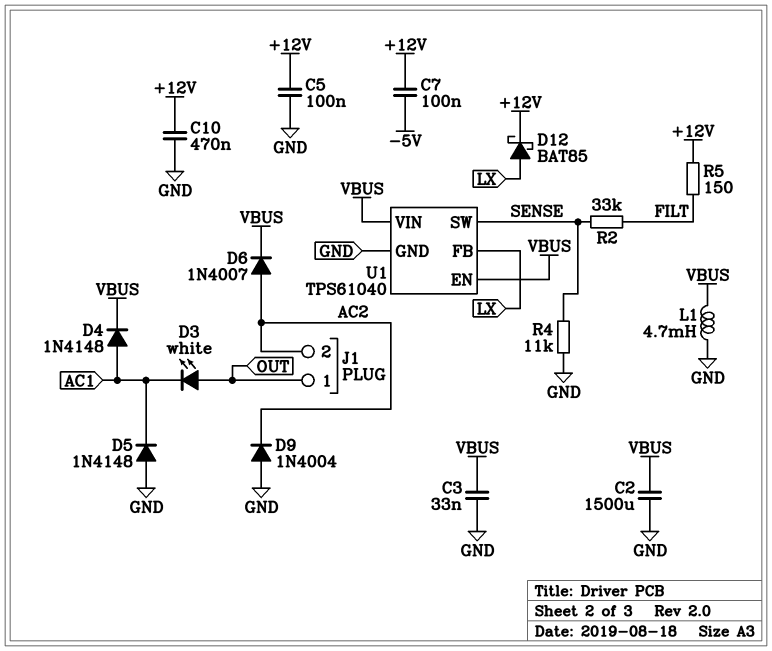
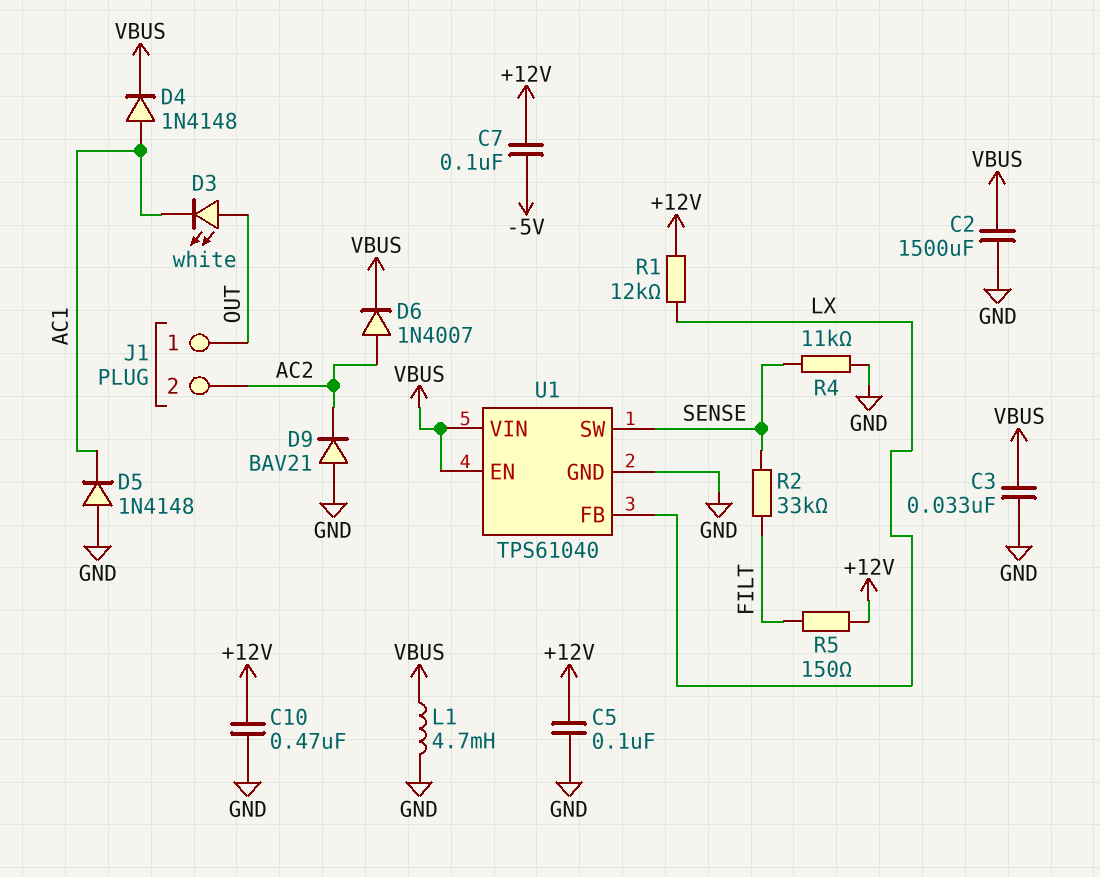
D9: diode 1N4004 (A GND, K AC2) -> diode BAV21 (A GND, K AC2)
D12: schottky BAT85 (A LX, K +12V) -> none
R1: none -> 12k (+12V, LX)

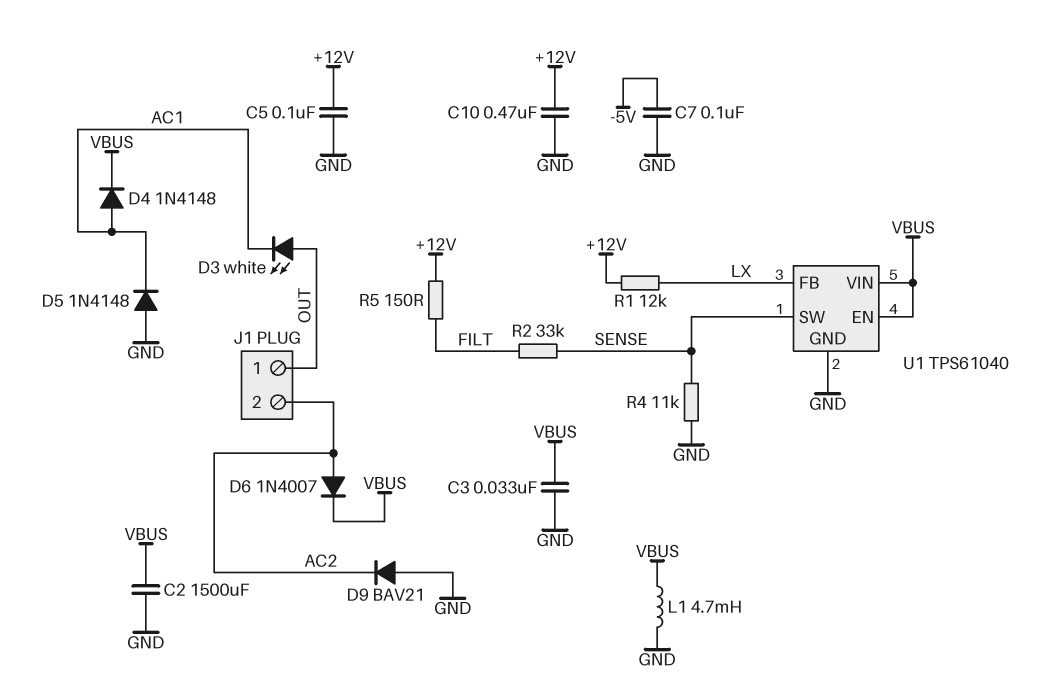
C7: 100nF (+12V, -5V) -> 100nF (-5V, GND)

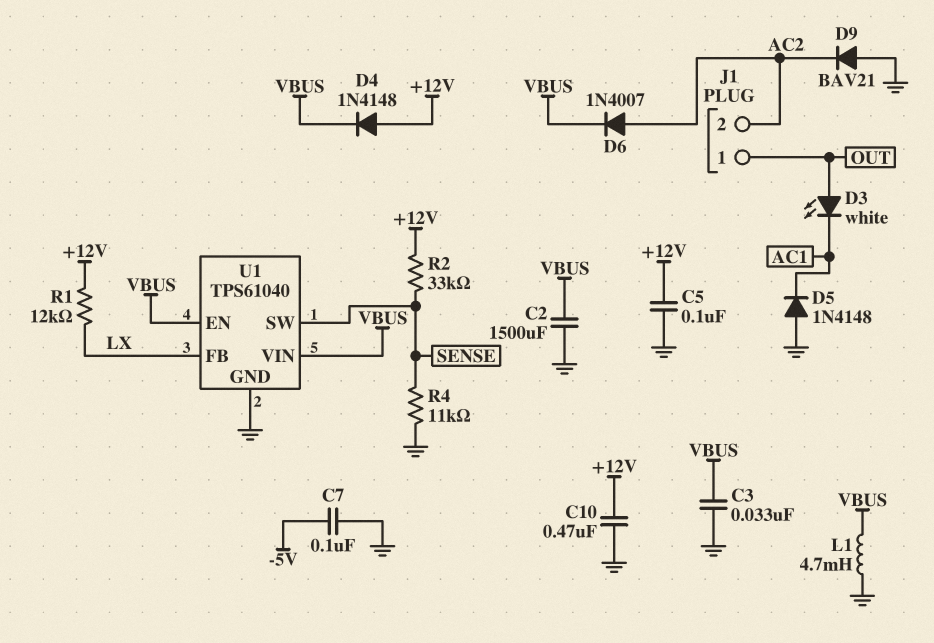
D4: diode 1N4148 (A AC1, K VBUS) -> diode 1N4148 (A +12V, K VBUS)
R2: 33k (FILT, SENSE) -> 33k (+12V, SENSE)
R5: 150 (+12V, FILT) -> none

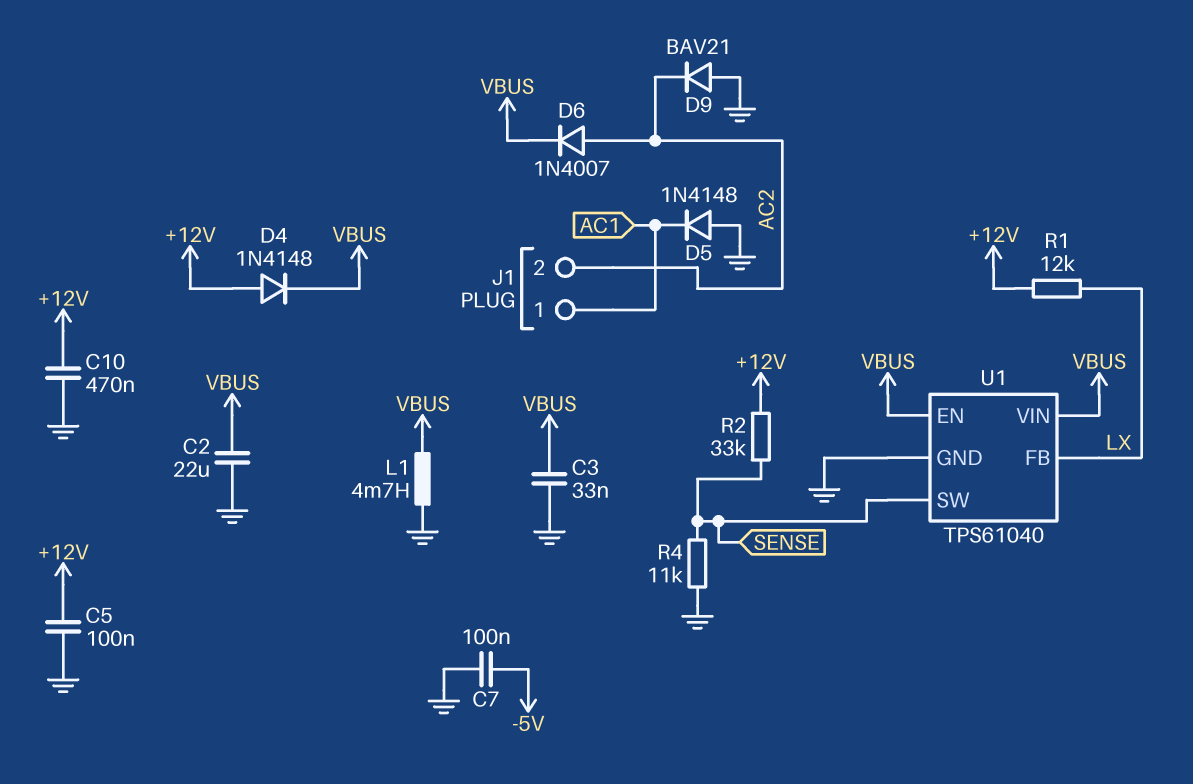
C2: 1500uF (GND, VBUS) -> 22uF (GND, VBUS)
D3: LED white (A OUT, K AC1) -> none
J1 pin 1: OUT -> AC1

